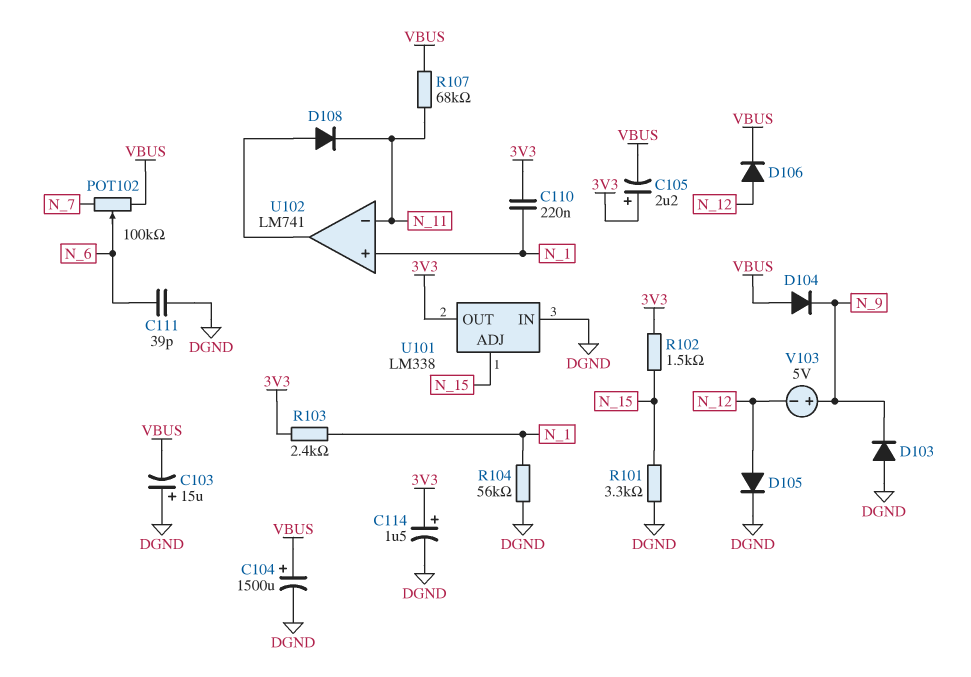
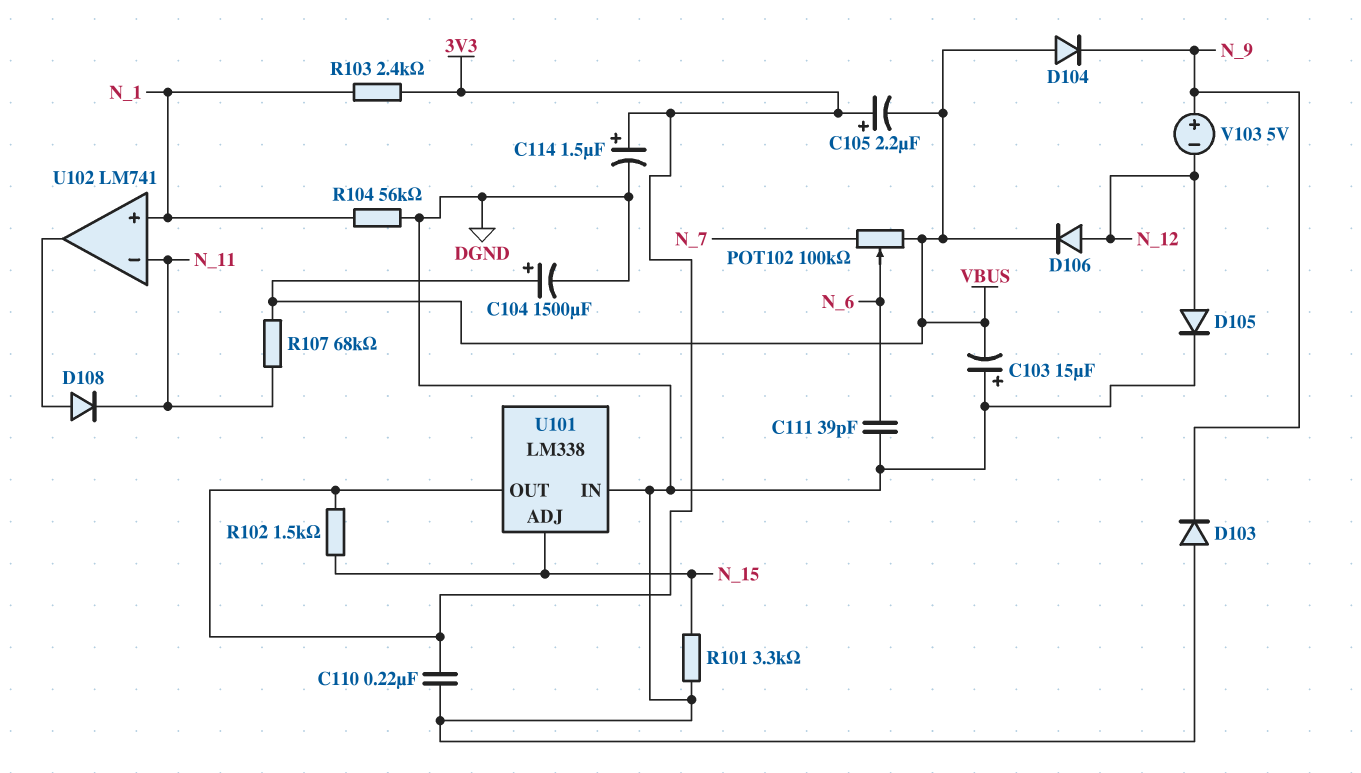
C110: 220nF (3V3, N_1) -> 220nF (3V3, DGND)

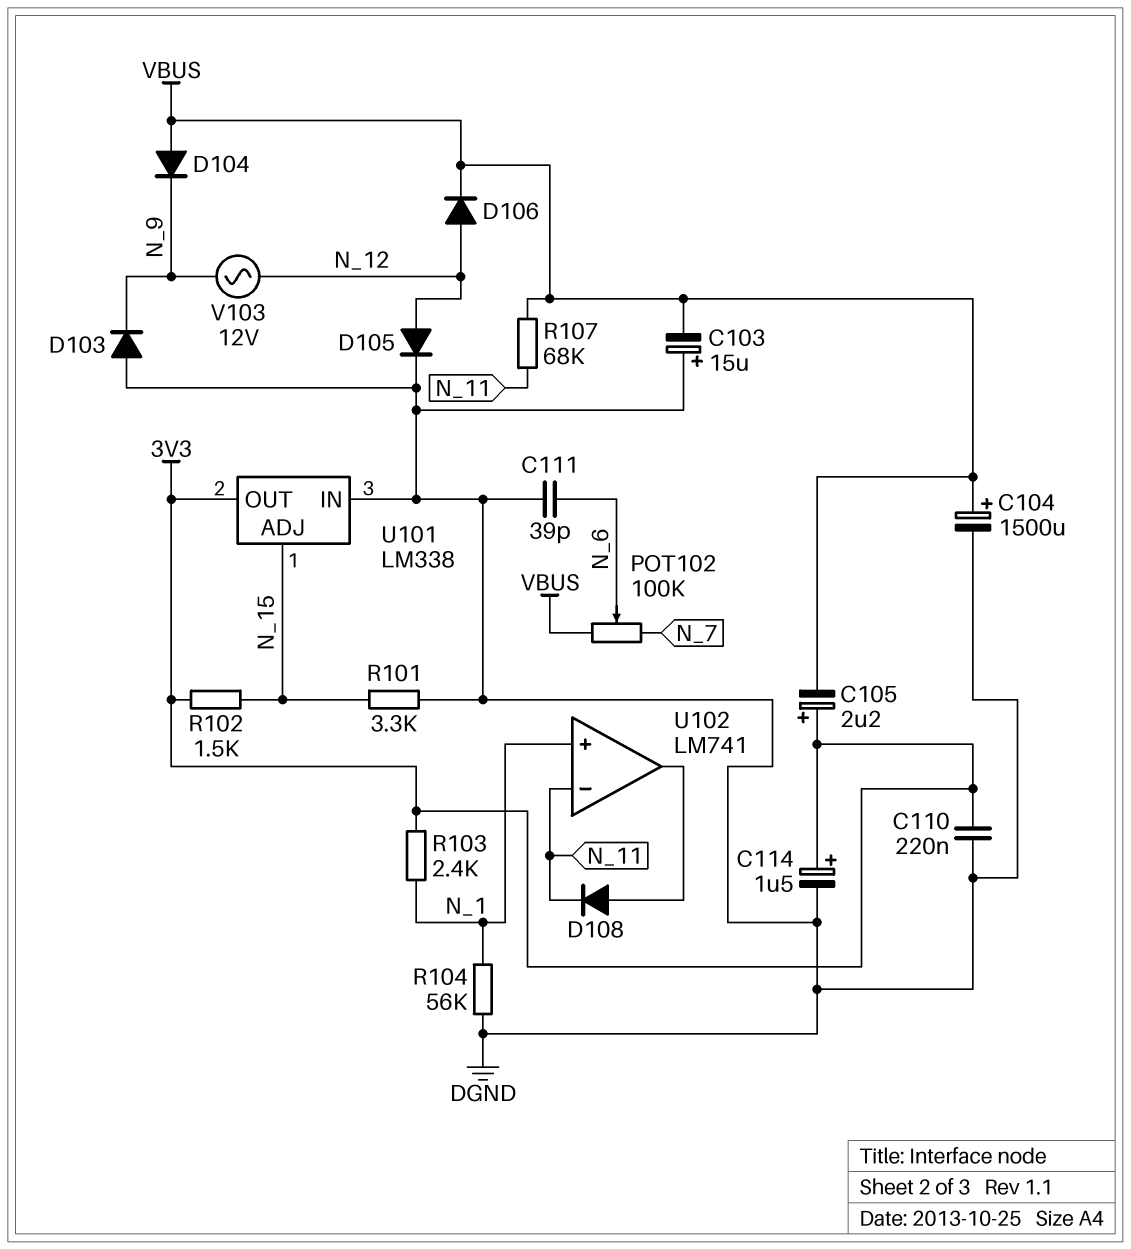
V103: 5V (plus N_9, minus N_12) -> AC 12V (N_9, N_12)

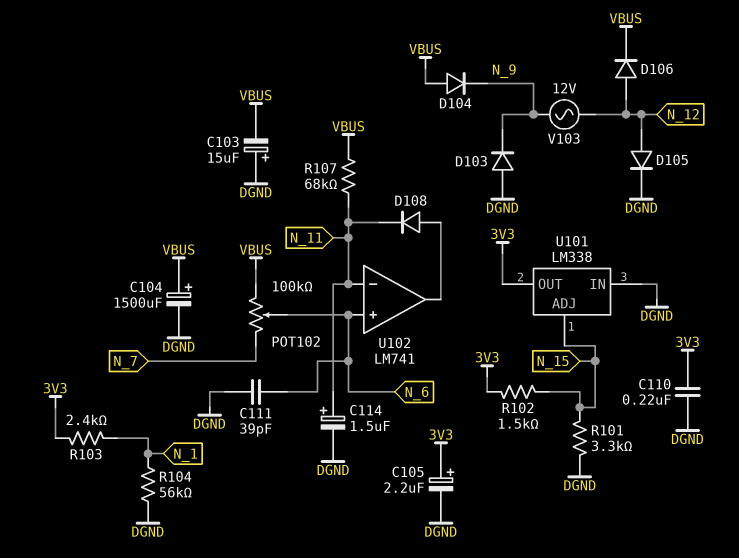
C105: 2.2uF (plus 3V3, minus VBUS) -> 2.2uF (plus 3V3, minus DGND)
C114: 1.5uF (plus 3V3, minus DGND) -> 1.5uF (plus N_11, minus DGND)
U102 pin in+: N_1 -> N_6

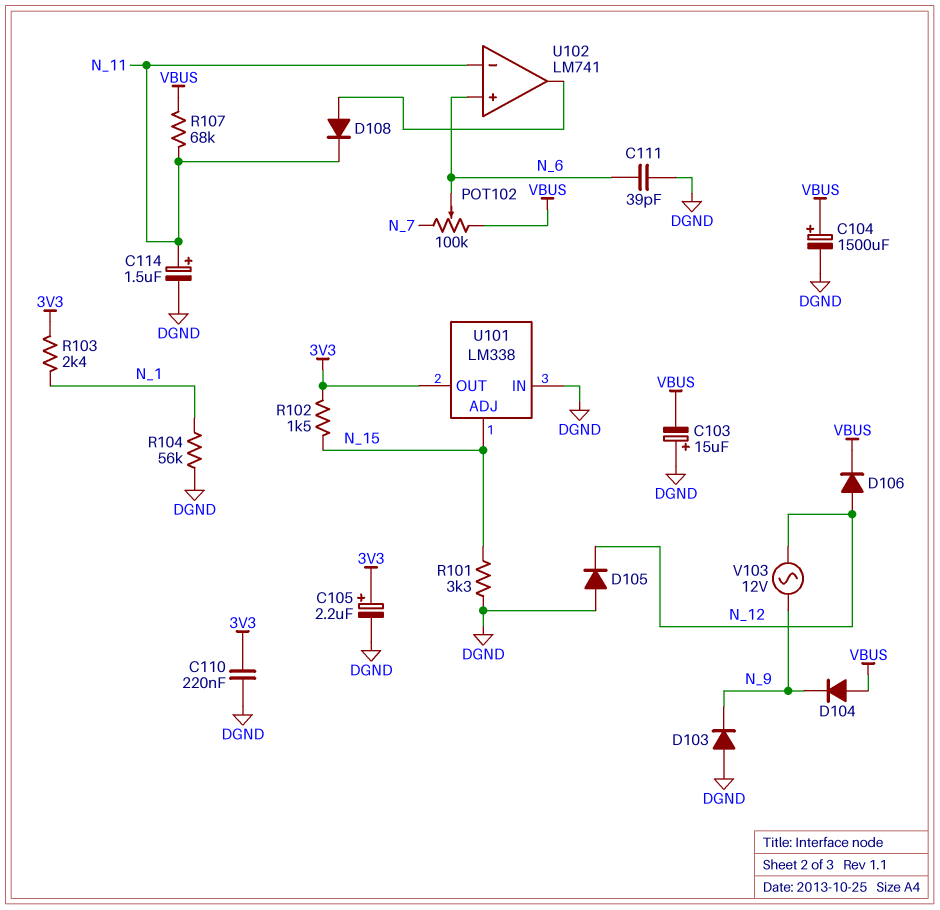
D105: diode (A N_12, K DGND) -> diode (A DGND, K N_12)

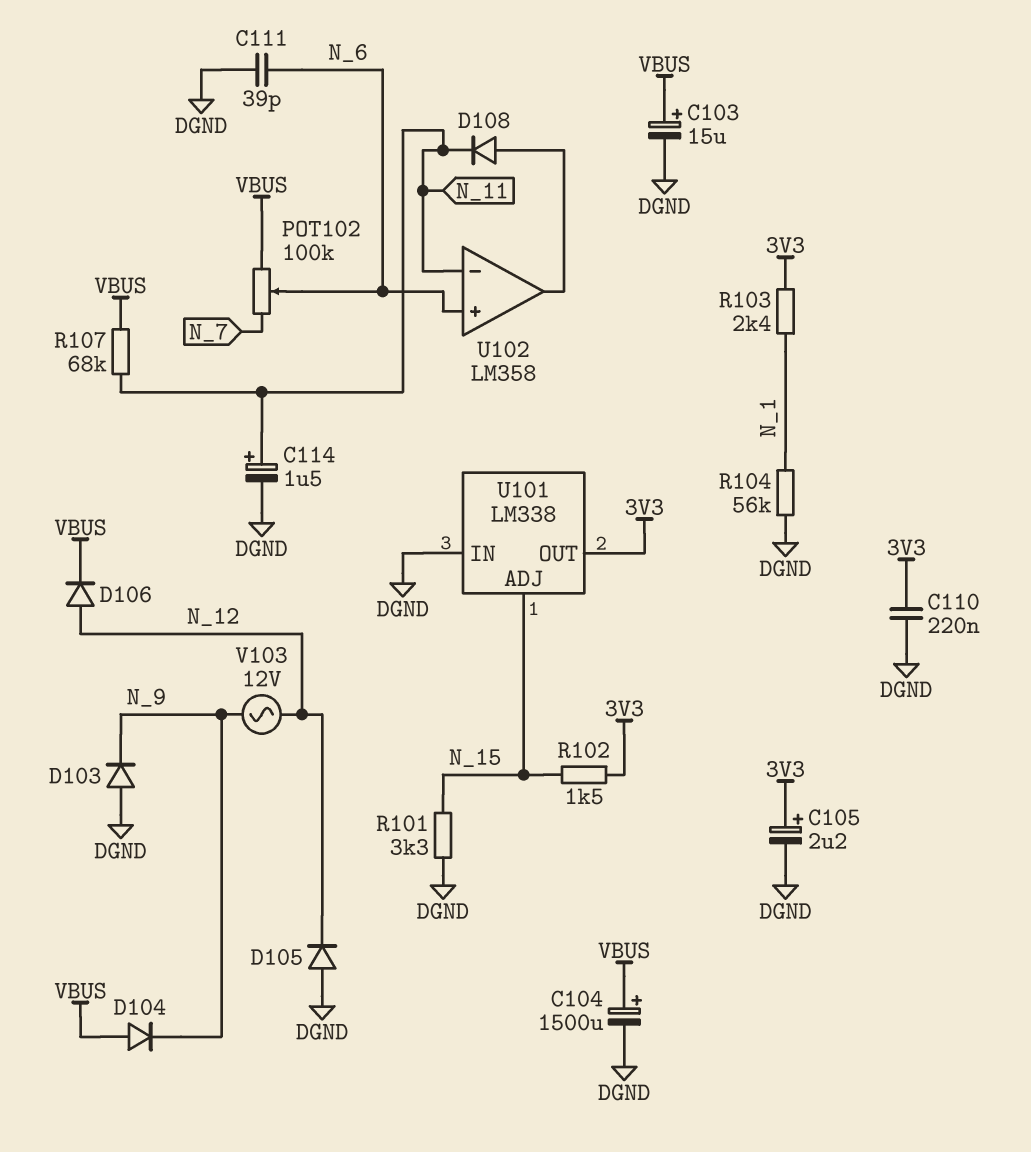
C103: 15uF (plus DGND, minus VBUS) -> 15uF (plus VBUS, minus DGND)
U102: LM741 -> LM358

